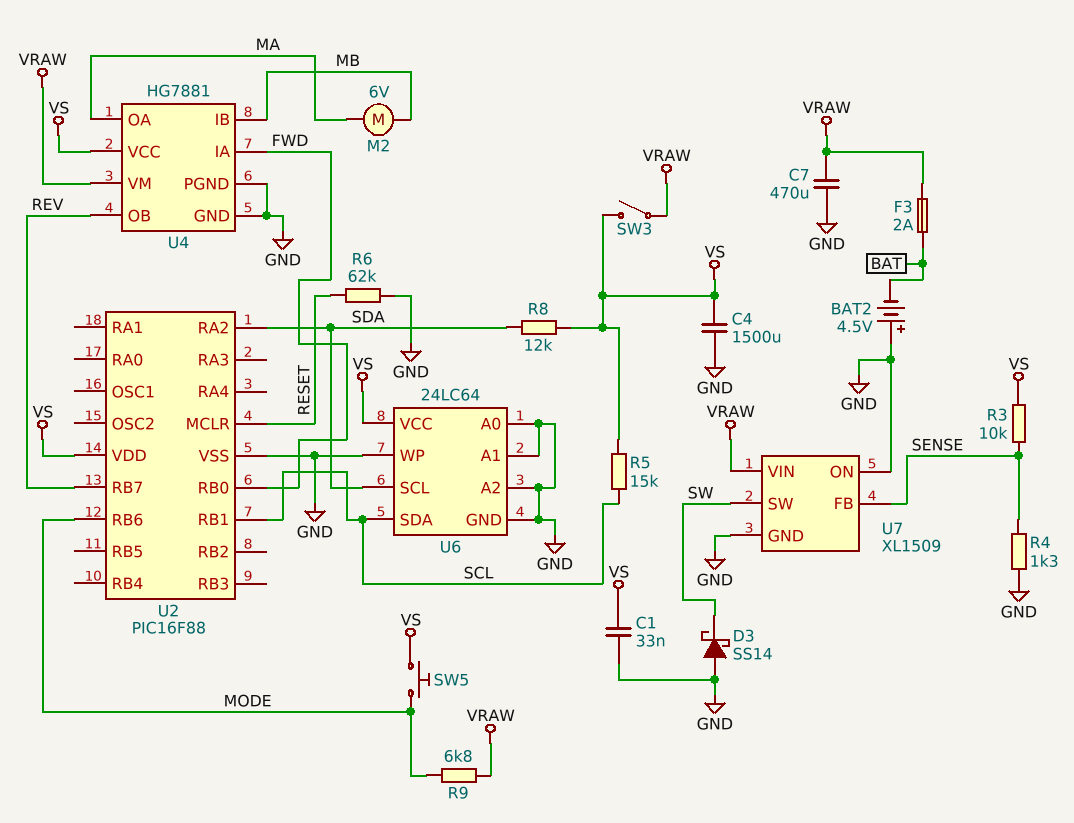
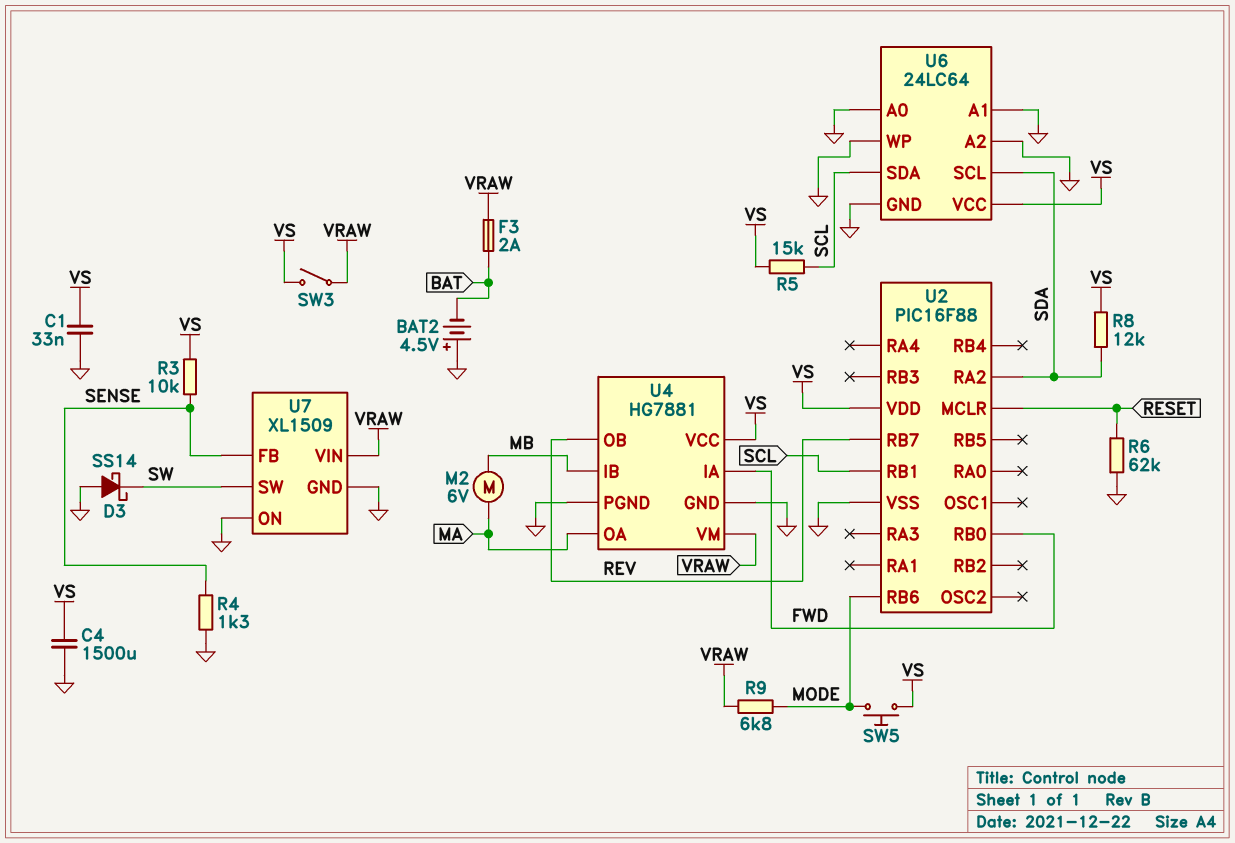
C7: 470uF (GND, VRAW) -> none

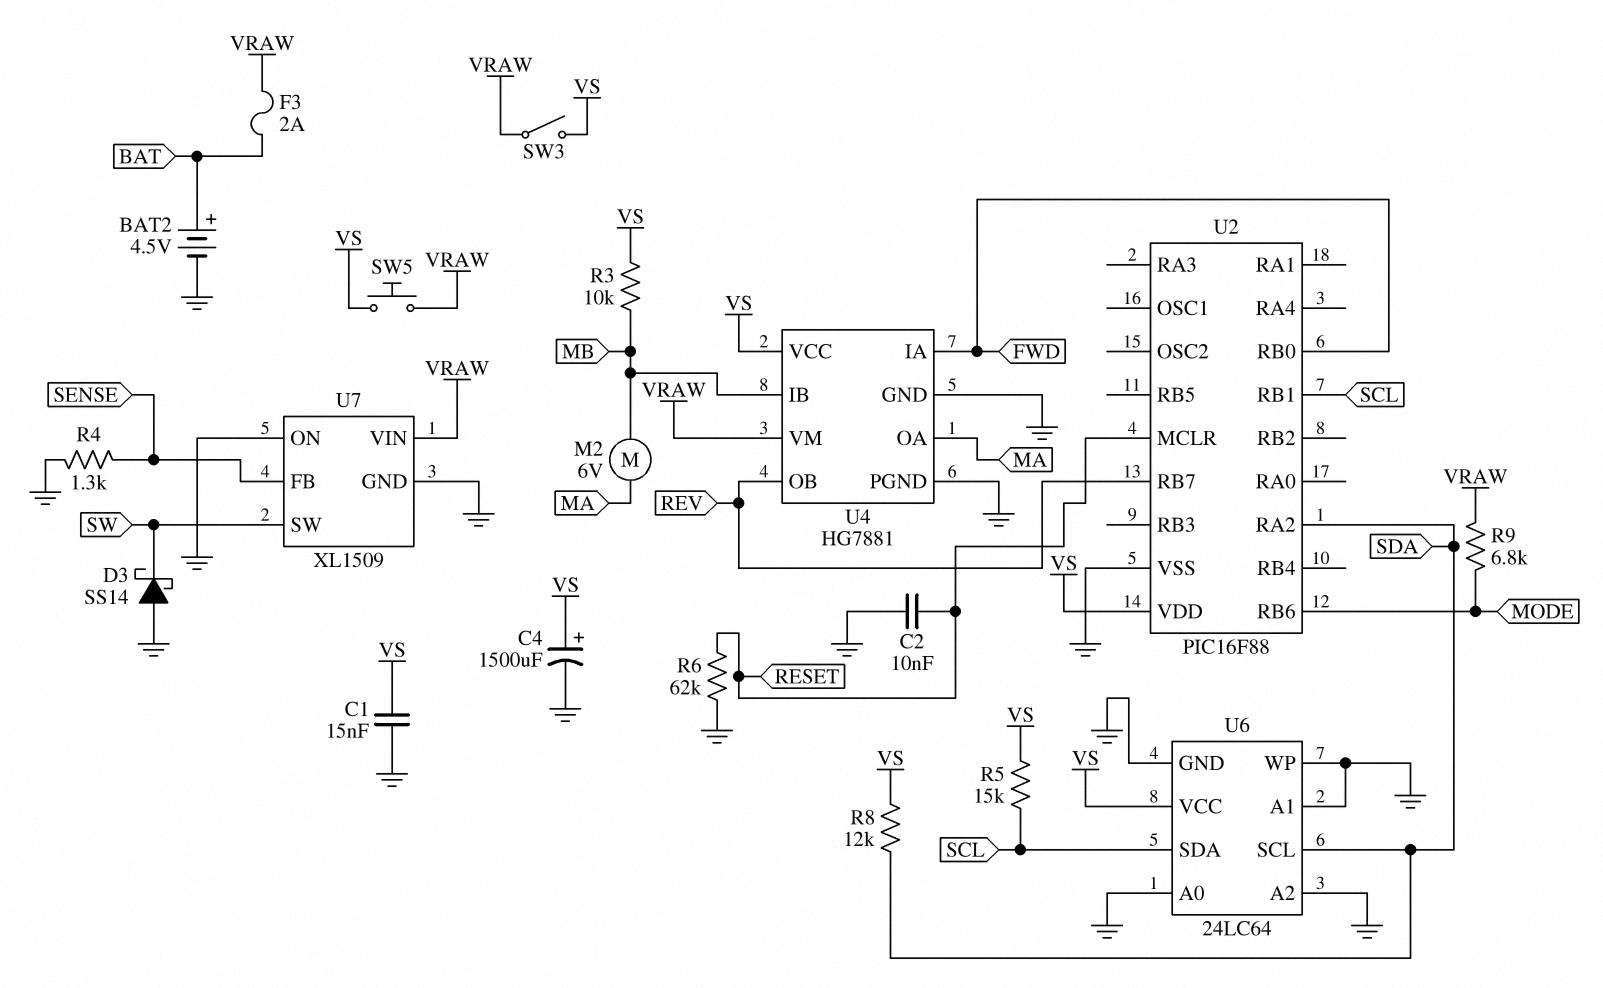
BAT2: 4.5V (plus GND, minus BAT) -> 4.5V (plus BAT, minus GND)
C1: 33nF (GND, VS) -> 15nF (GND, VS)
C2: none -> 10nF (GND, RESET)
C4: 1500uF (GND, VS) -> 1500uF (plus VS, minus GND)
R3: 10k (SENSE, VS) -> 10k (MB, VS)
SW5: button (MODE, VS) -> button (VRAW, VS)

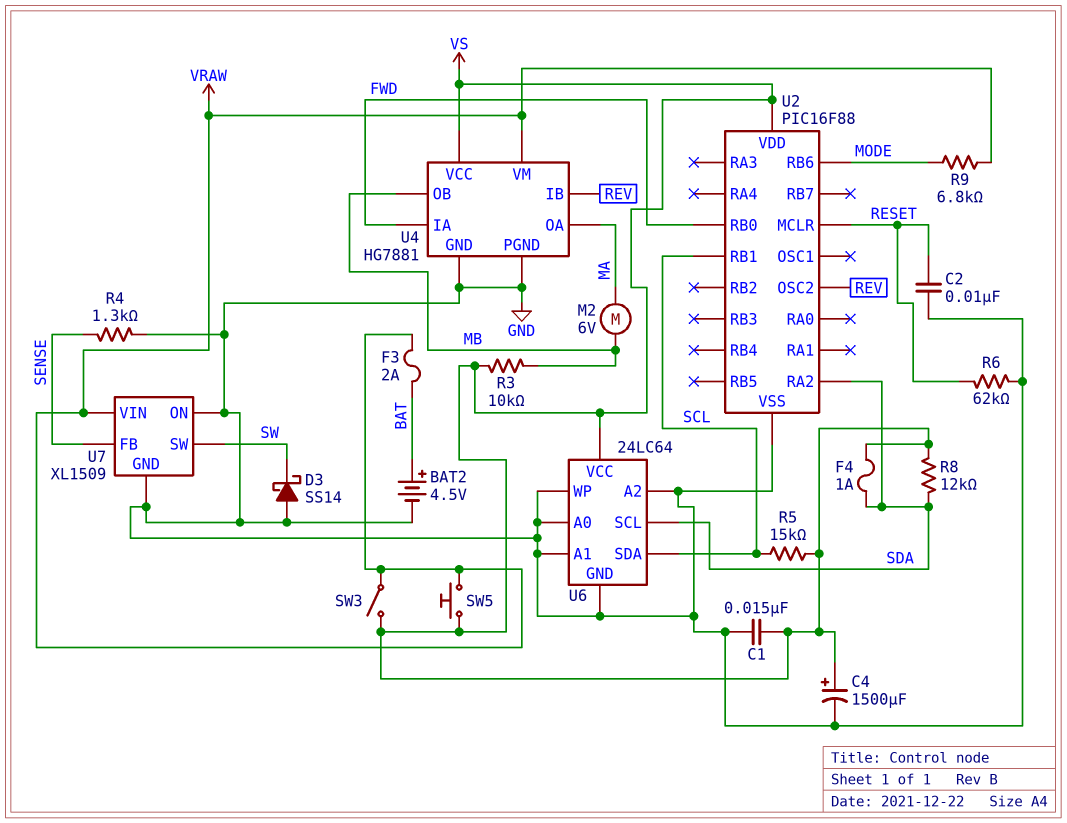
F4: none -> 1A (SDA, VS)
U2 pin OSC2: none -> REV
U2 pin RB7: REV -> none
U4 pin IB: MB -> REV
U4 pin OB: REV -> MB

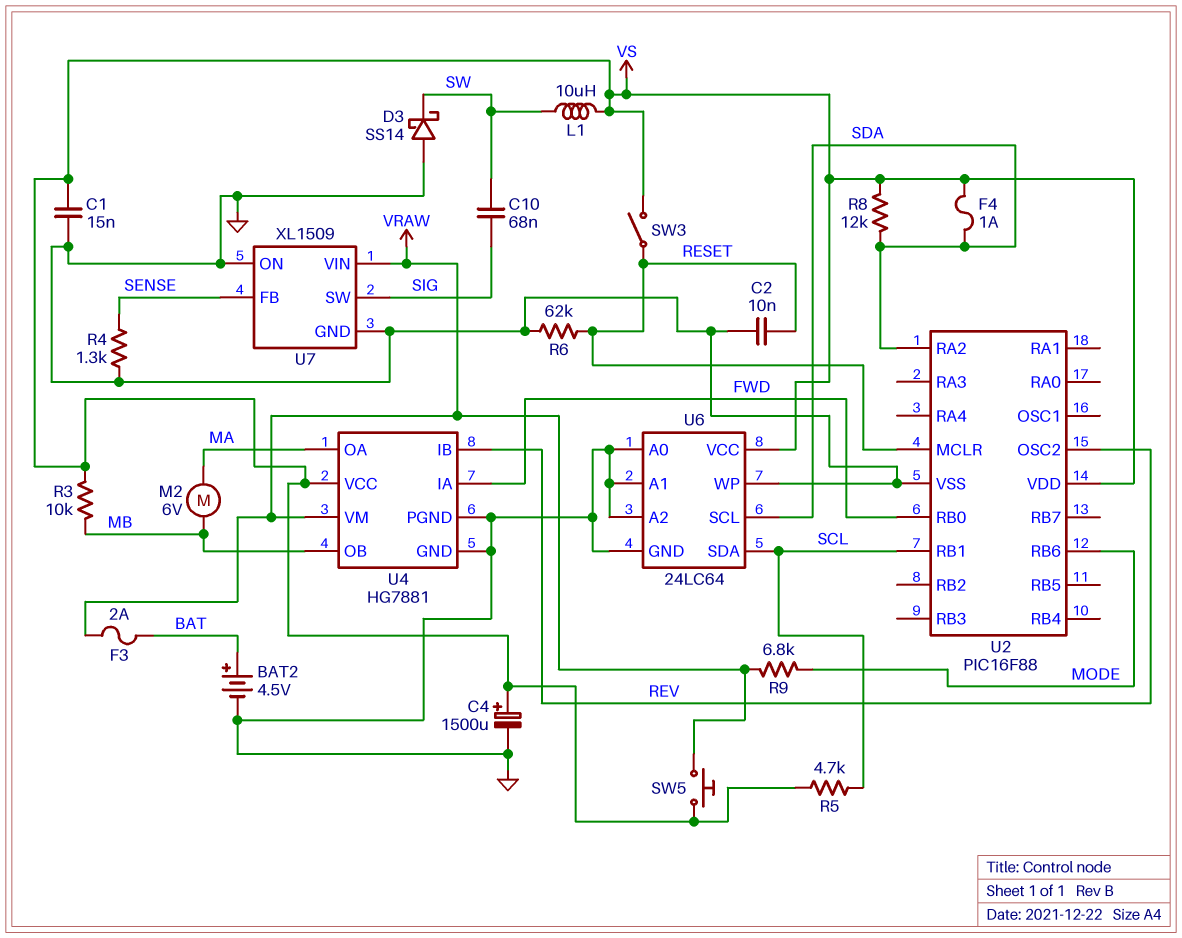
C10: none -> 68nF (SIG, SW)
L1: none -> 10uH (SW, VS)
R5: 15k (SCL, VS) -> 4.7k (SCL, VS)
SW3: switch (VRAW, VS) -> switch (RESET, VS)
U7 pin SW: SW -> SIG

